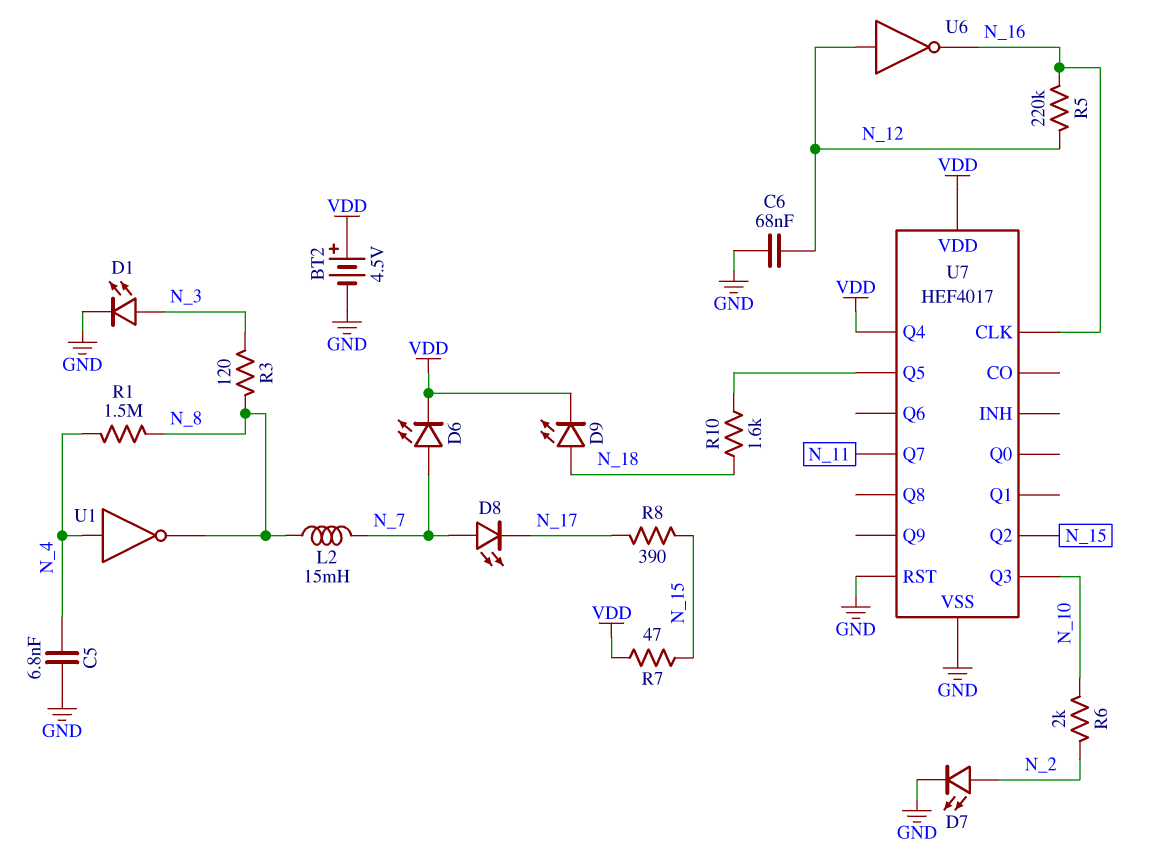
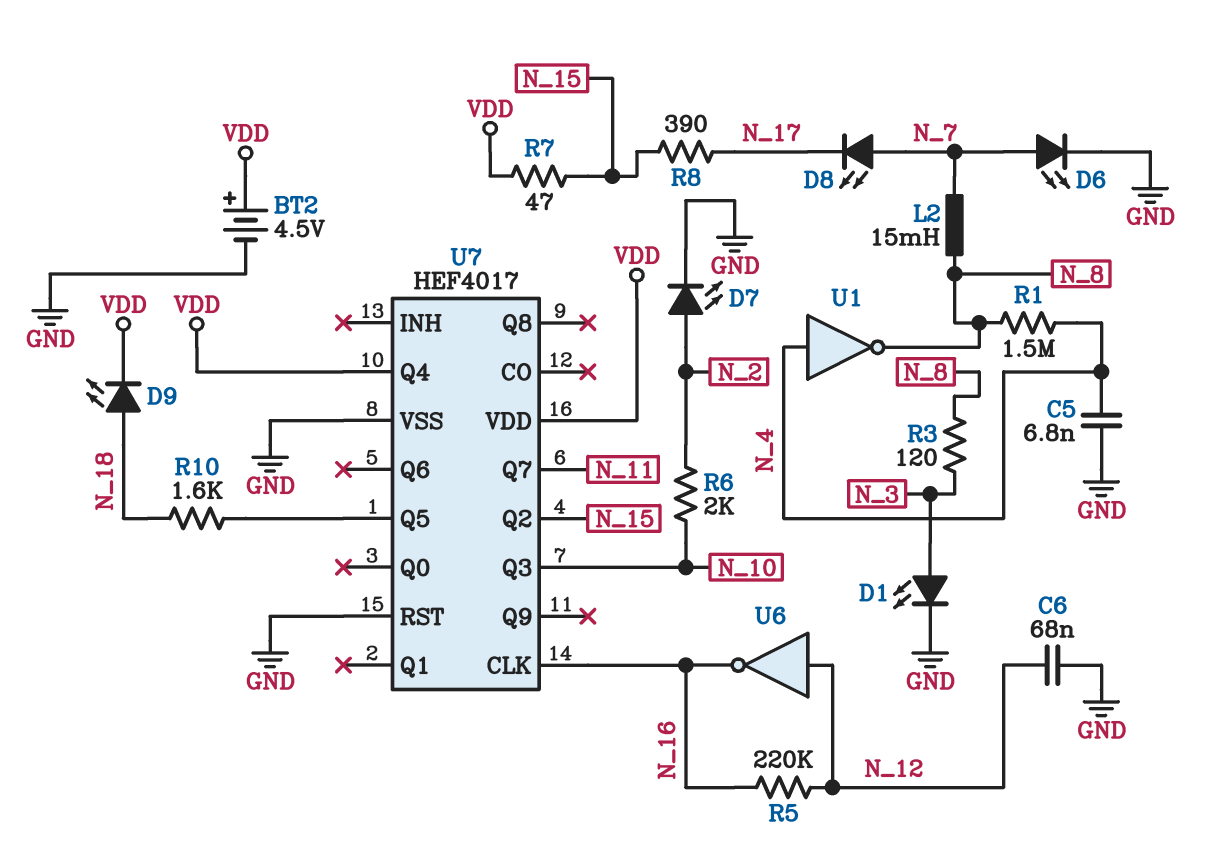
D6: LED (A N_7, K VDD) -> LED (A N_7, K GND)

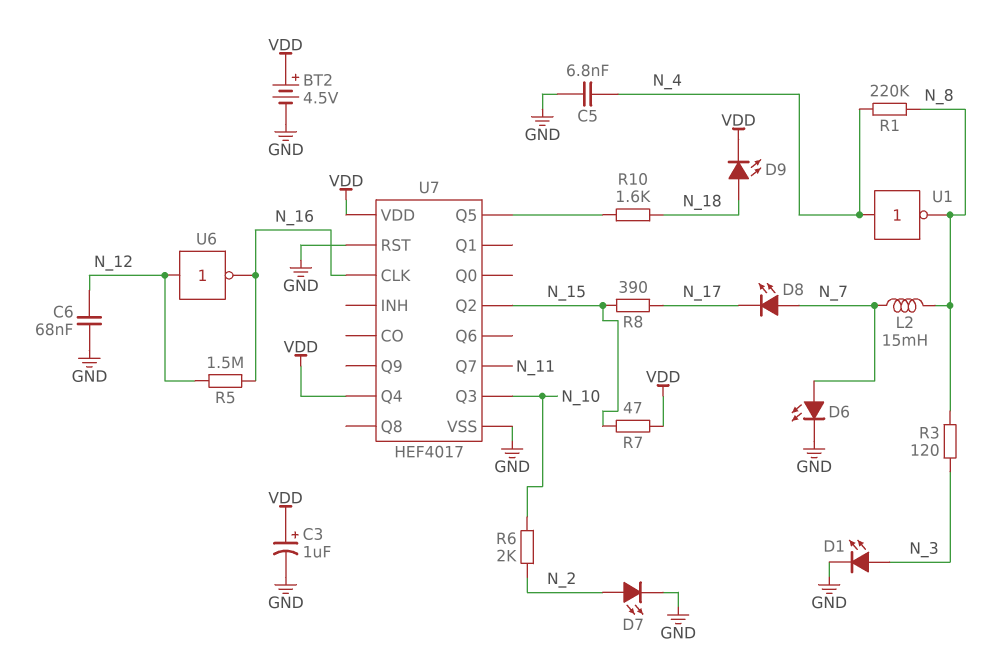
C3: none -> 1uF (plus VDD, minus GND)
R1: 1.5M (N_4, N_8) -> 220k (N_4, N_8)
R5: 220k (N_12, N_16) -> 1.5M (N_12, N_16)

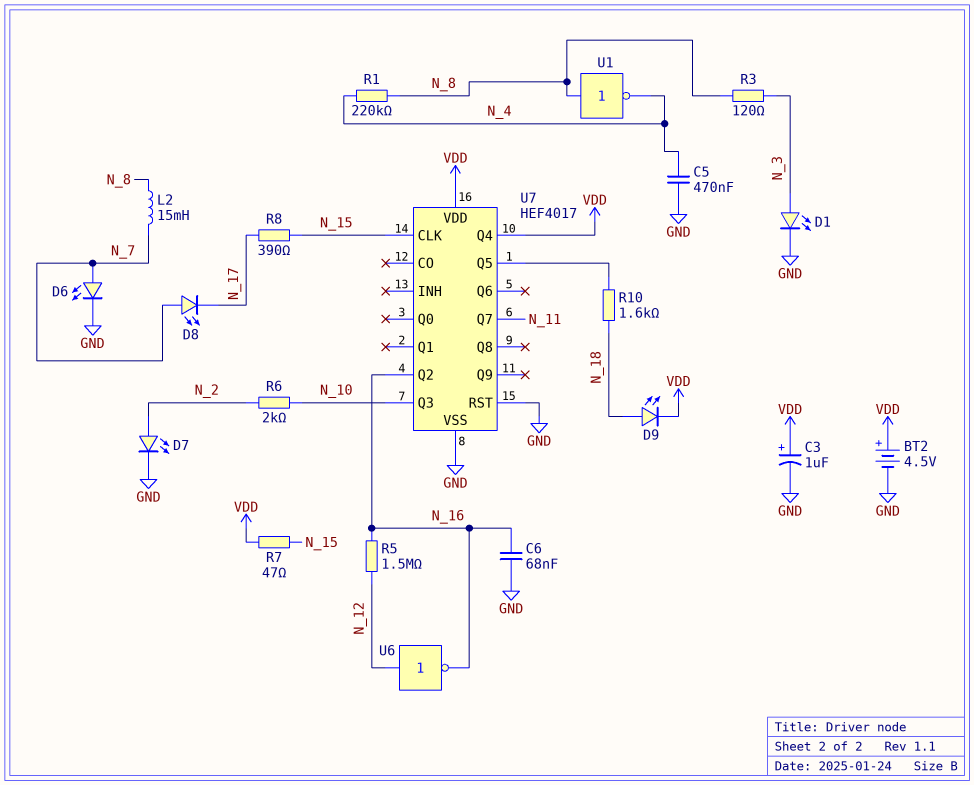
C5: 6.8nF (GND, N_4) -> 470nF (GND, N_4)
C6: 68nF (GND, N_12) -> 68nF (GND, N_16)
U1: NOT (in N_4, out N_8) -> NOT (in N_8, out N_4)
U7 pin CLK: N_16 -> N_15
U7 pin Q2: N_15 -> N_16

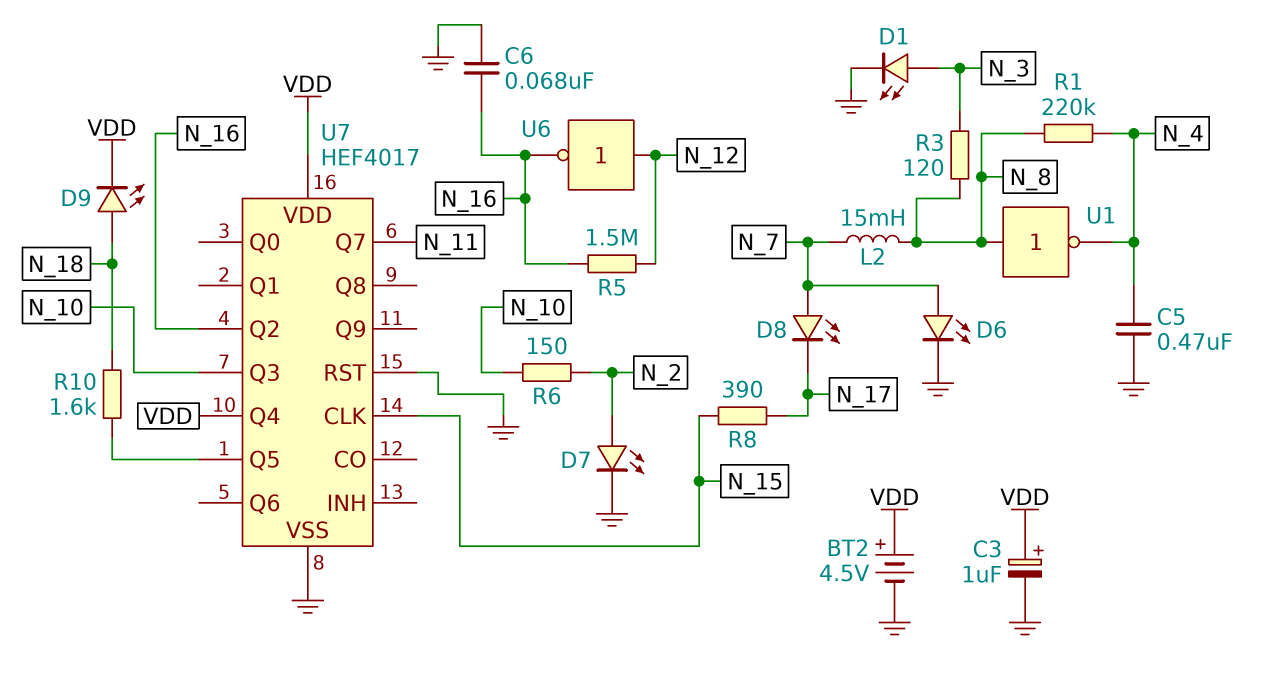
R6: 2k (N_2, N_10) -> 150 (N_2, N_10)
R7: 47 (N_15, VDD) -> none

